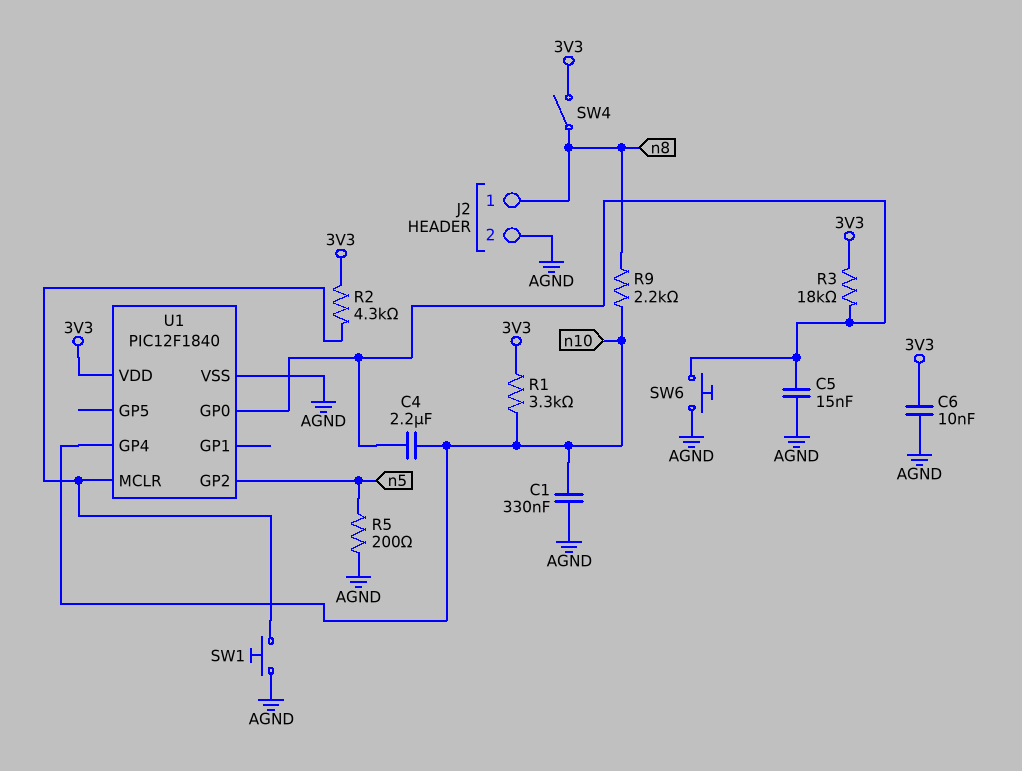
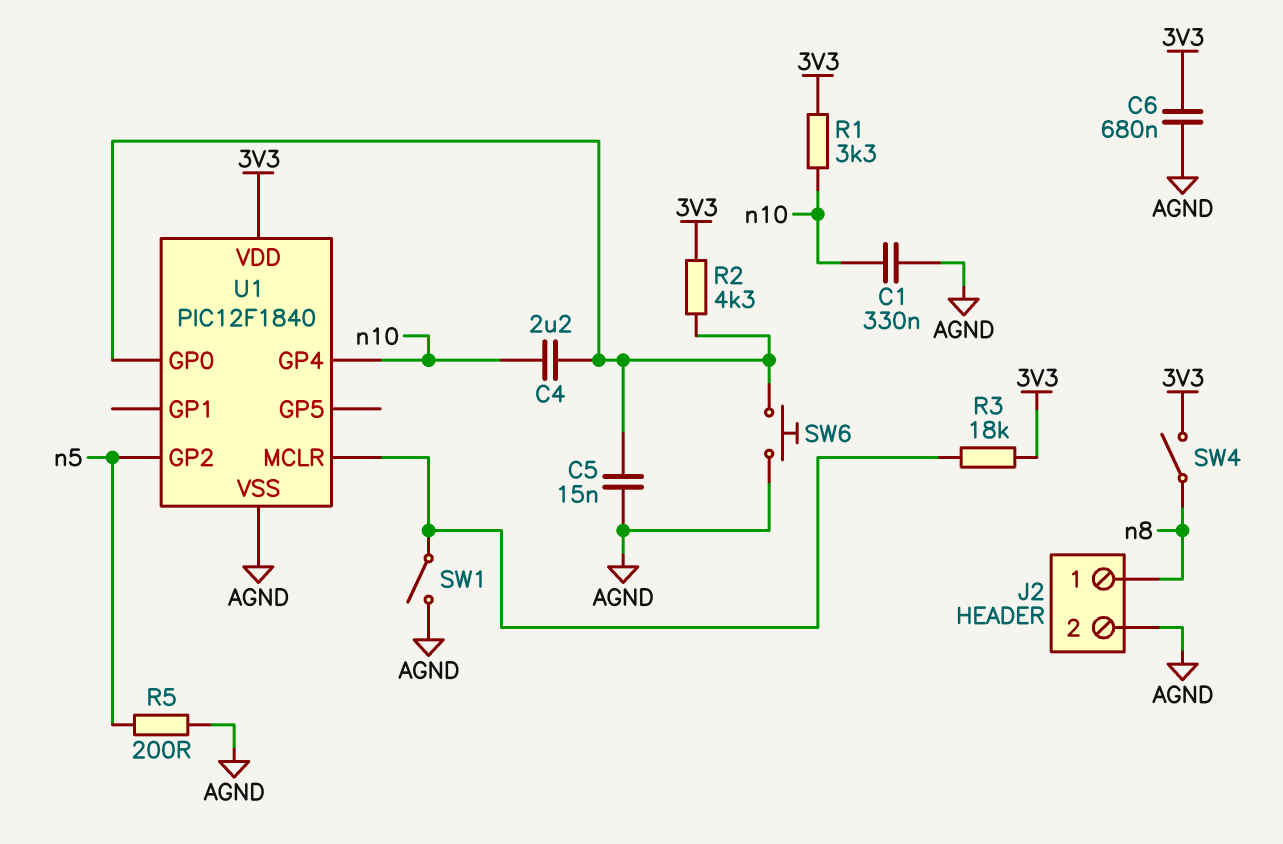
C6: 10nF (3V3, AGND) -> 680nF (3V3, AGND)
R2: 4.3k (3V3, U1/MCLR) -> 4.3k (3V3, U1/GP0)
R3: 18k (3V3, U1/GP0) -> 18k (3V3, U1/MCLR)
R9: 2.2k (n8, n10) -> none
SW1: button (AGND, U1/MCLR) -> switch (AGND, U1/MCLR)

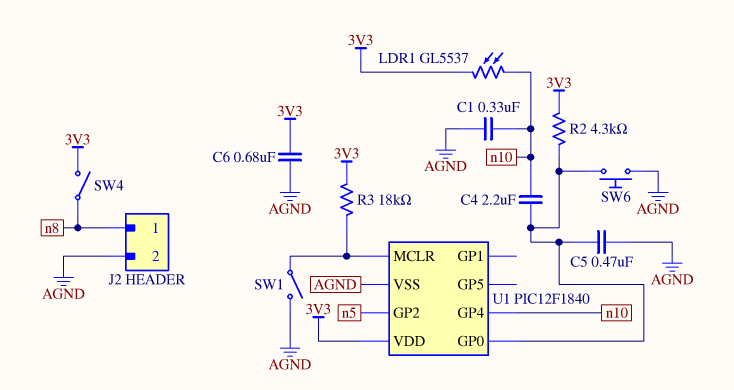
C5: 15nF (AGND, U1/GP0) -> 470nF (AGND, U1/GP0)
LDR1: none -> GL5537 (3V3, n10)
R1: 3.3k (3V3, n10) -> none
R5: 200 (AGND, n5) -> none

